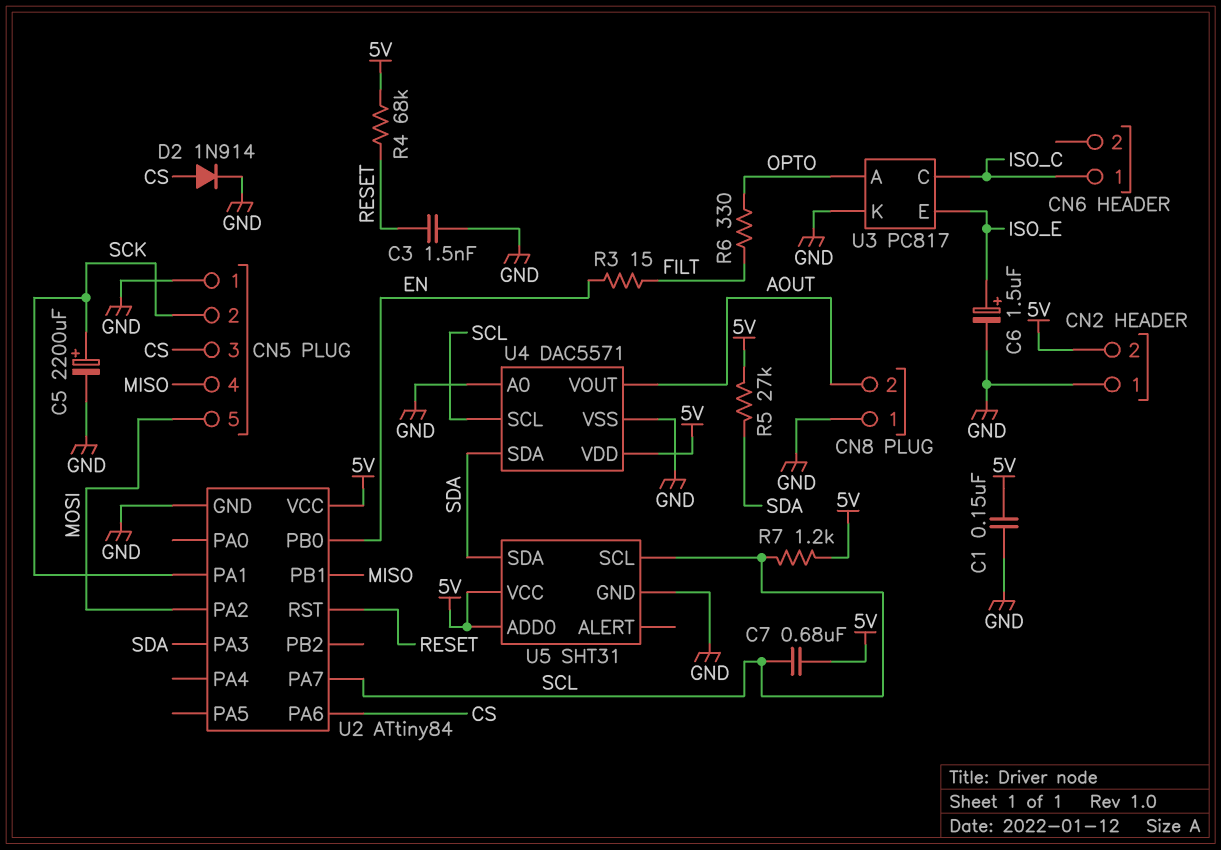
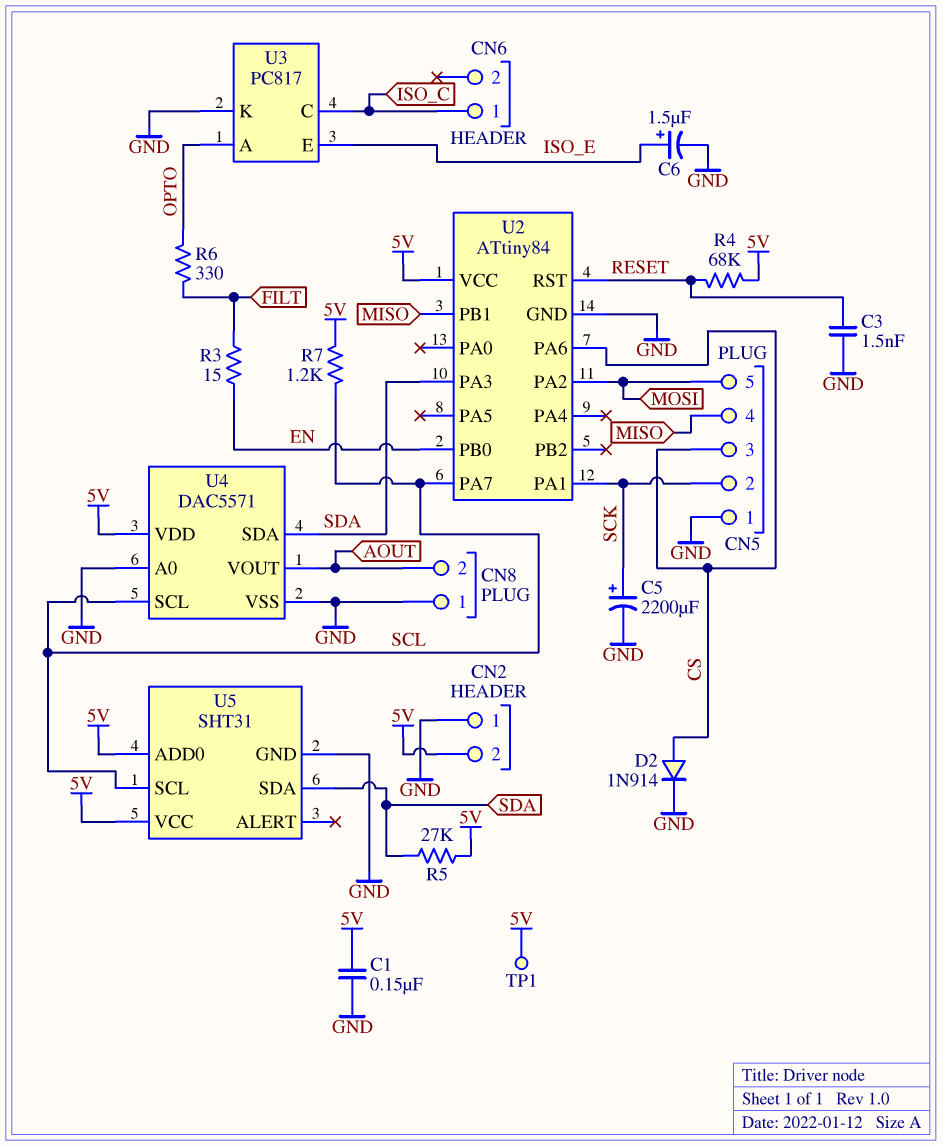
C7: 680nF (5V, SCL) -> none
TP1: none -> test point (5V)

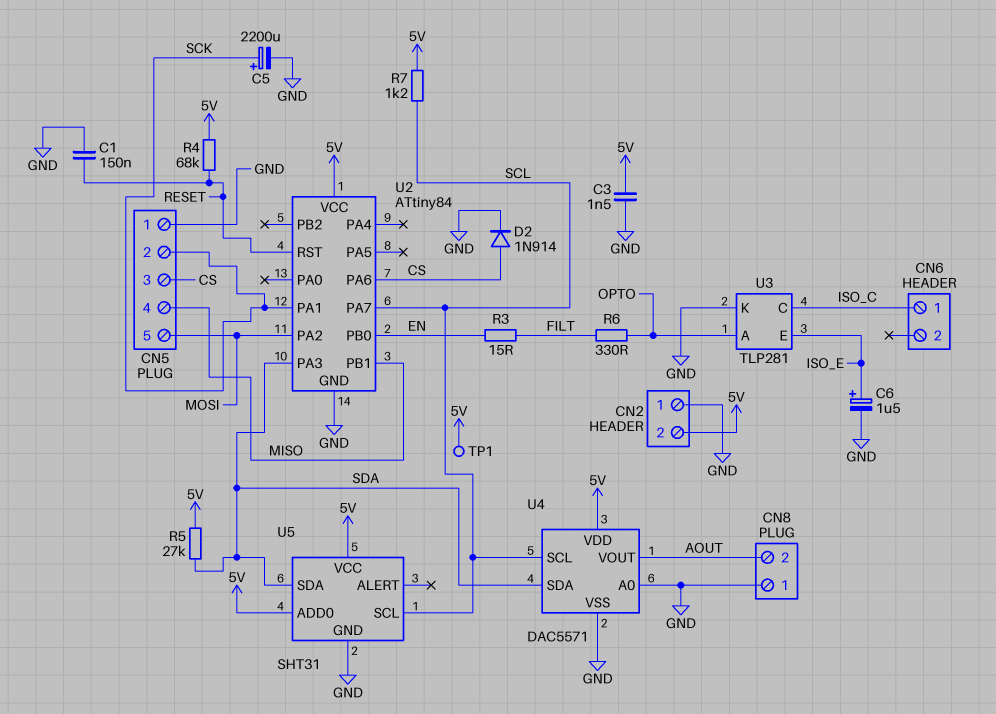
C1: 150nF (5V, GND) -> 150nF (GND, RESET)
C3: 1.5nF (GND, RESET) -> 1.5nF (5V, GND)
U3: PC817 -> TLP281

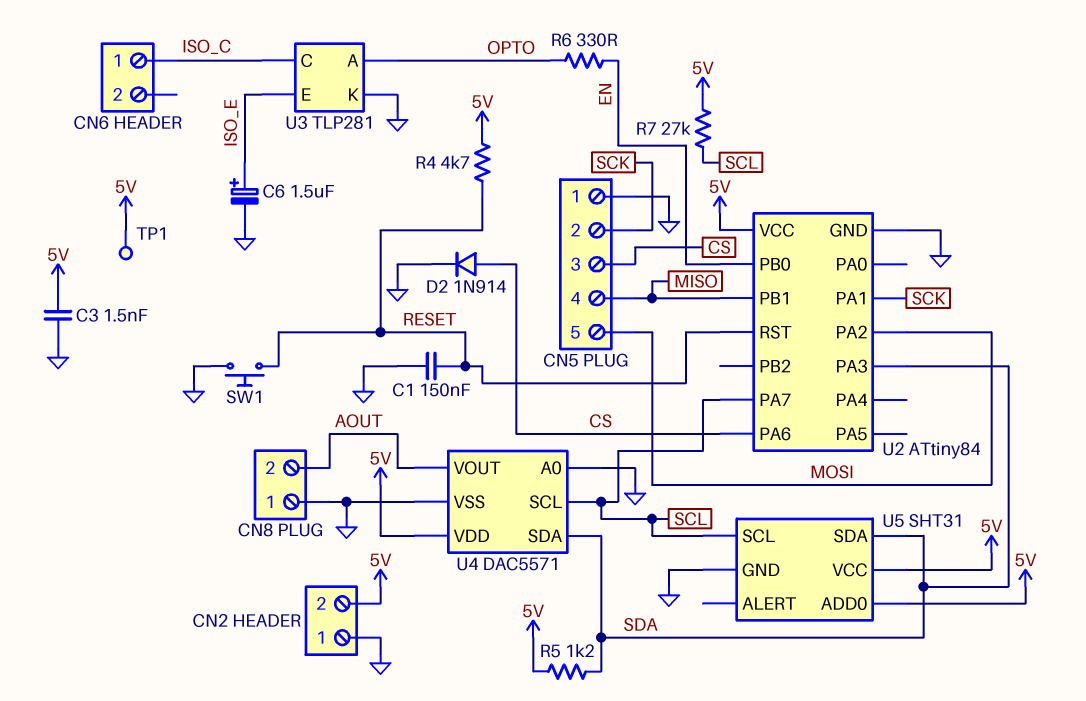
C5: 2200uF (plus SCK, minus GND) -> none
R3: 15 (EN, FILT) -> none
R4: 68k (5V, RESET) -> 4.7k (5V, RESET)
R5: 27k (5V, SDA) -> 1.2k (5V, SDA)
R6: 330 (FILT, OPTO) -> 330 (EN, OPTO)
R7: 1.2k (5V, SCL) -> 27k (5V, SCL)
SW1: none -> button (GND, RESET)

